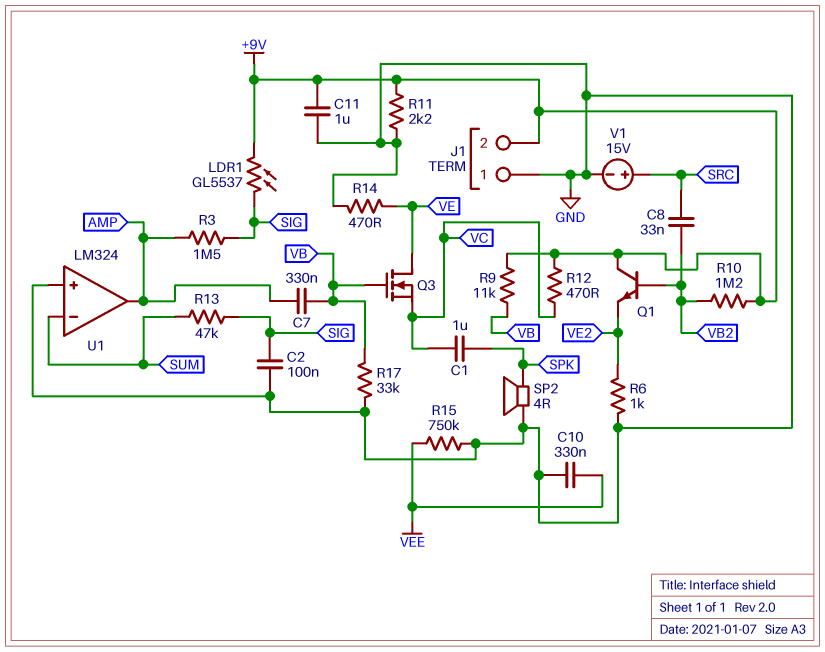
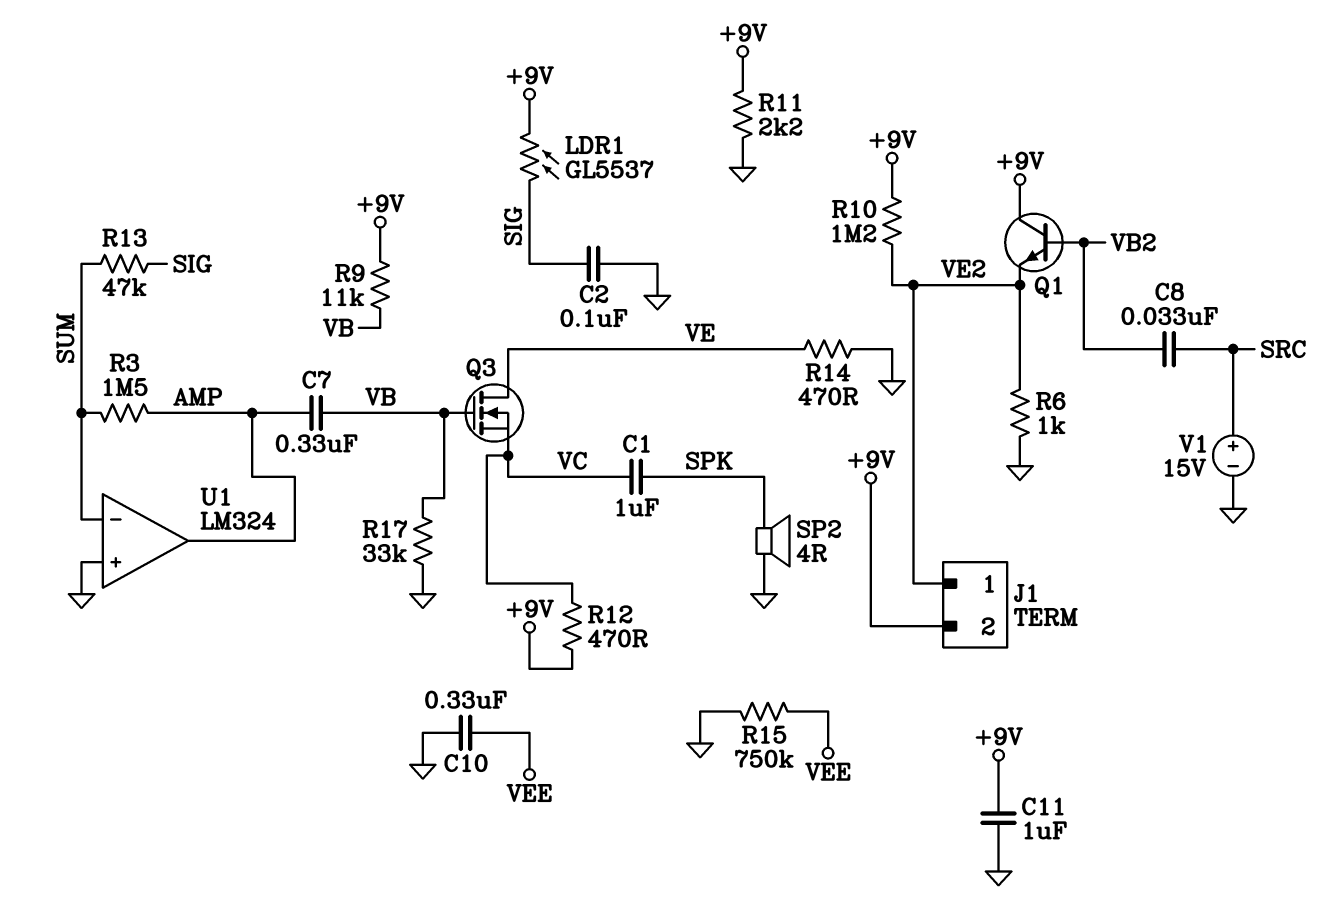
J1 pin 1: GND -> VE2
R3: 1.5M (AMP, SIG) -> 1.5M (AMP, SUM)
R10: 1.2M (+9V, VB2) -> 1.2M (+9V, VE2)

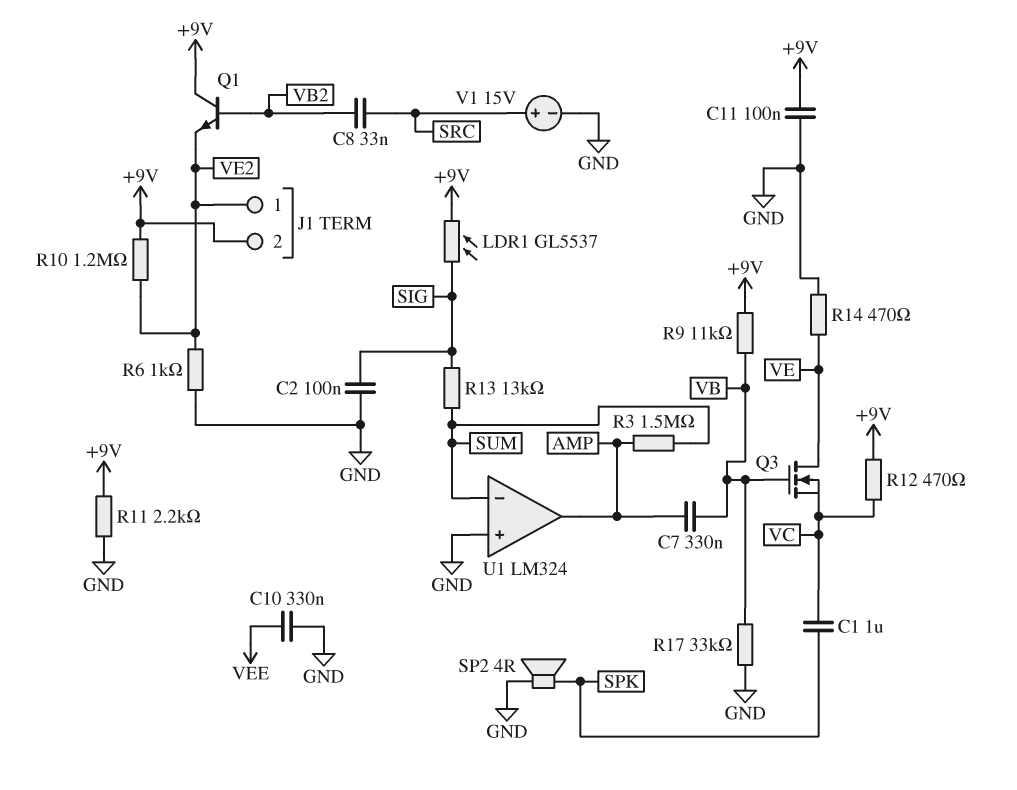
C11: 1uF (+9V, GND) -> 100nF (+9V, GND)
R13: 47k (SIG, SUM) -> 13k (SIG, SUM)
R15: 750k (GND, VEE) -> none

